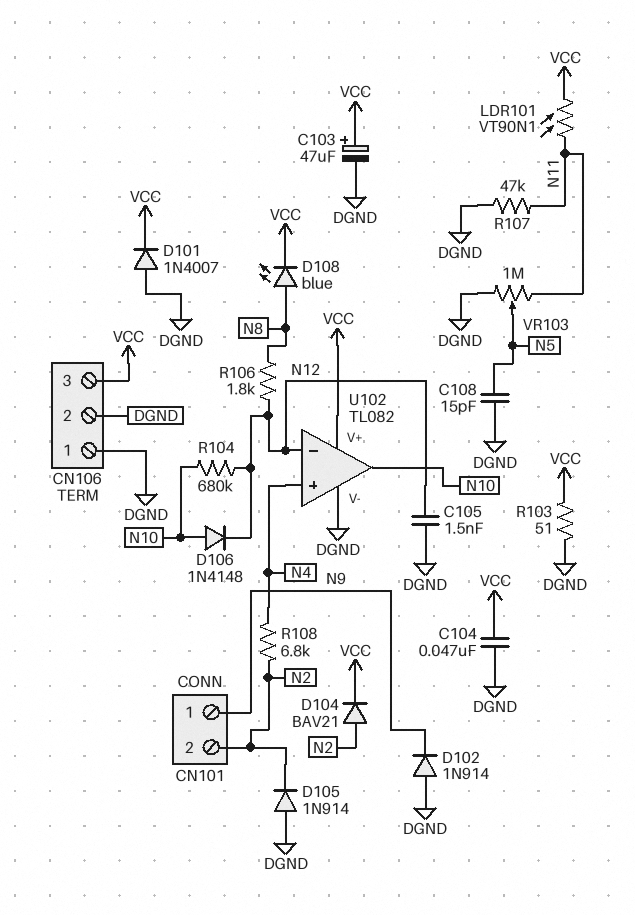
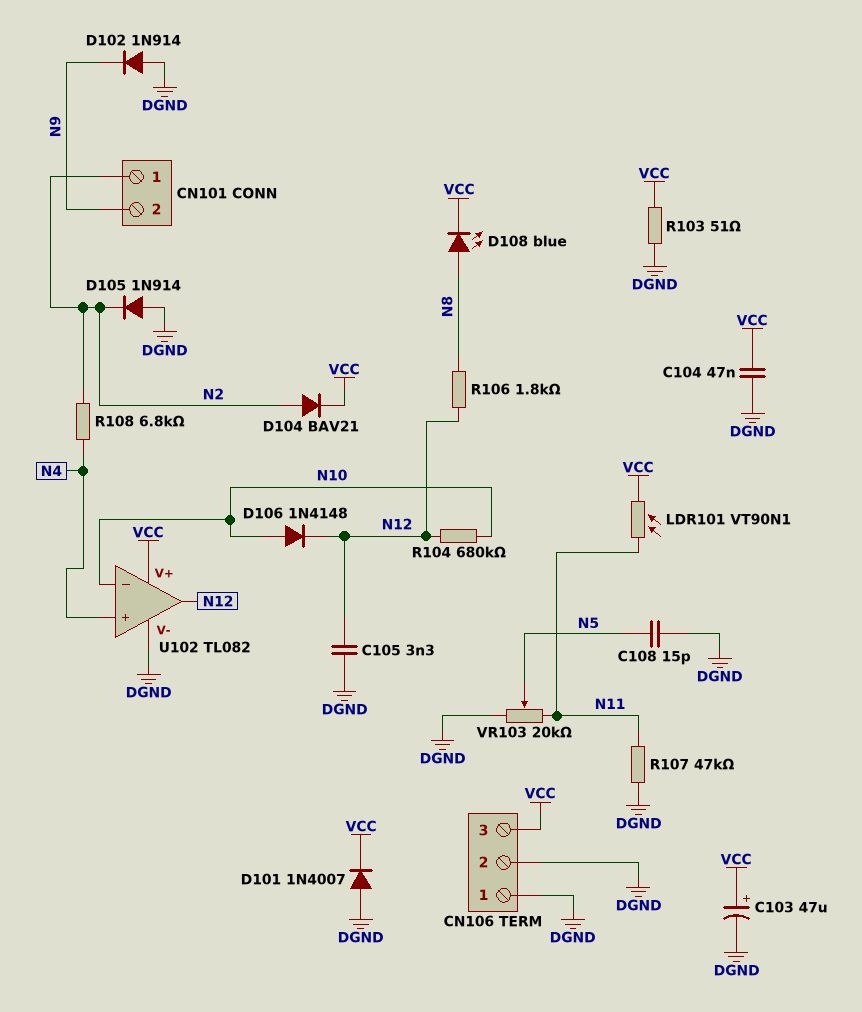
C105: 1.5nF (DGND, N12) -> 3.3nF (DGND, N12)
CN101 pin 1: N9 -> N2
CN101 pin 2: N2 -> N9
U102 pin in-: N12 -> N10
U102 pin out: N10 -> N12
VR103: 1M (DGND, N11, wiper N5) -> 20k (DGND, N11, wiper N5)

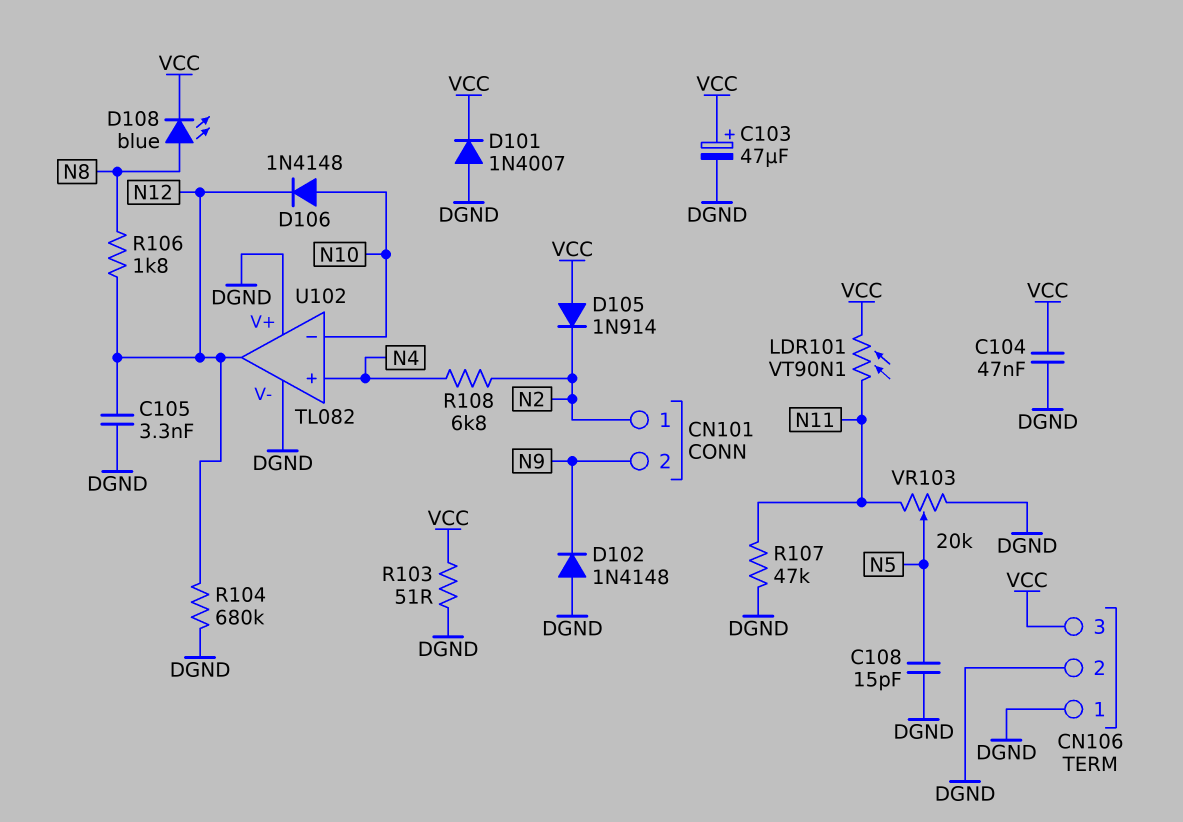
D102: diode 1N914 (A DGND, K N9) -> diode 1N4148 (A DGND, K N9)
D104: diode BAV21 (A N2, K VCC) -> none
D105: diode 1N914 (A DGND, K N2) -> diode 1N914 (A VCC, K N2)
R104: 680k (N10, N12) -> 680k (DGND, N12)
U102 pin V+: VCC -> DGND

